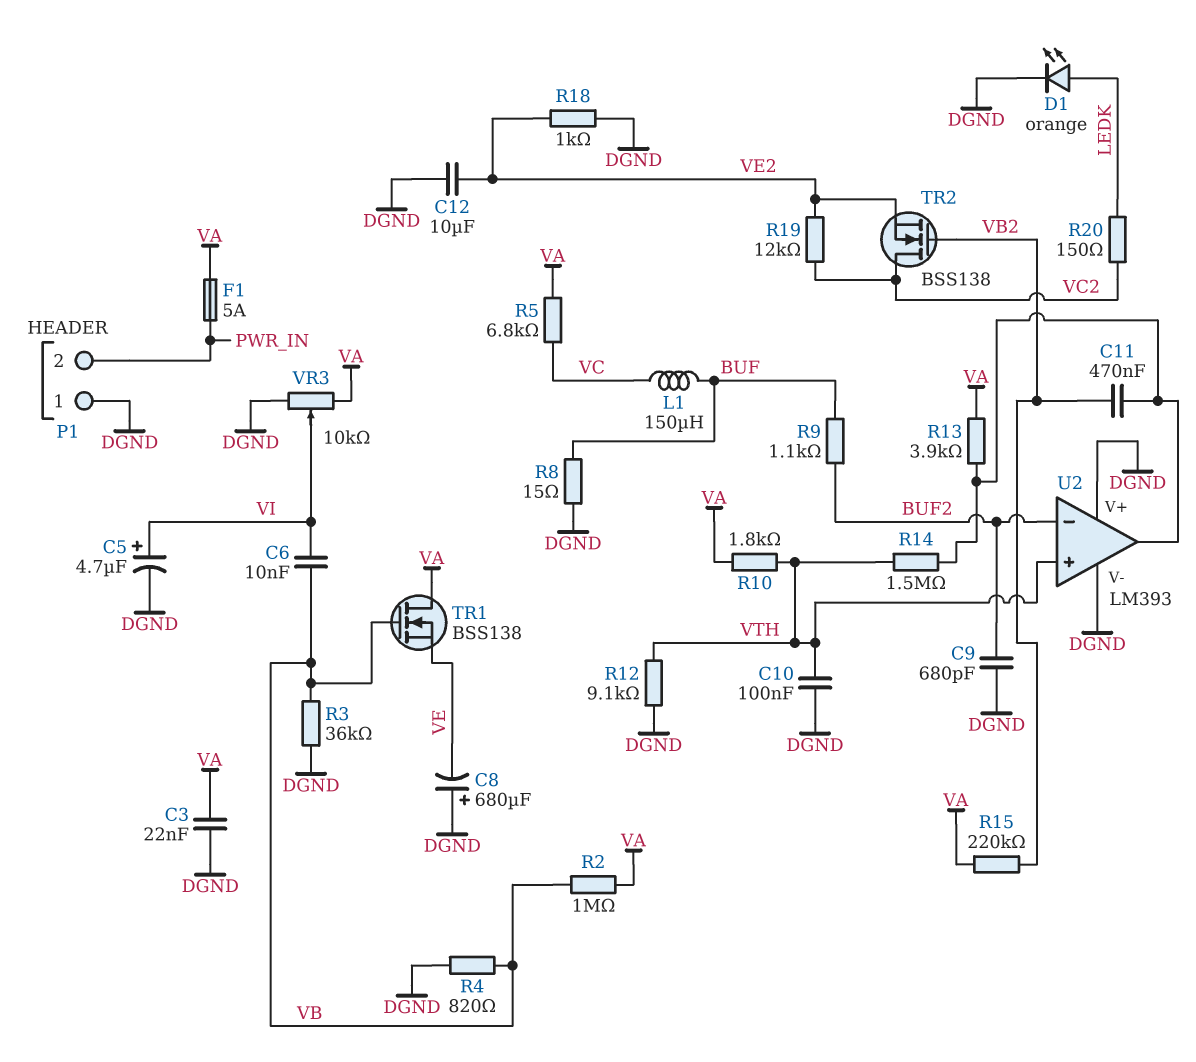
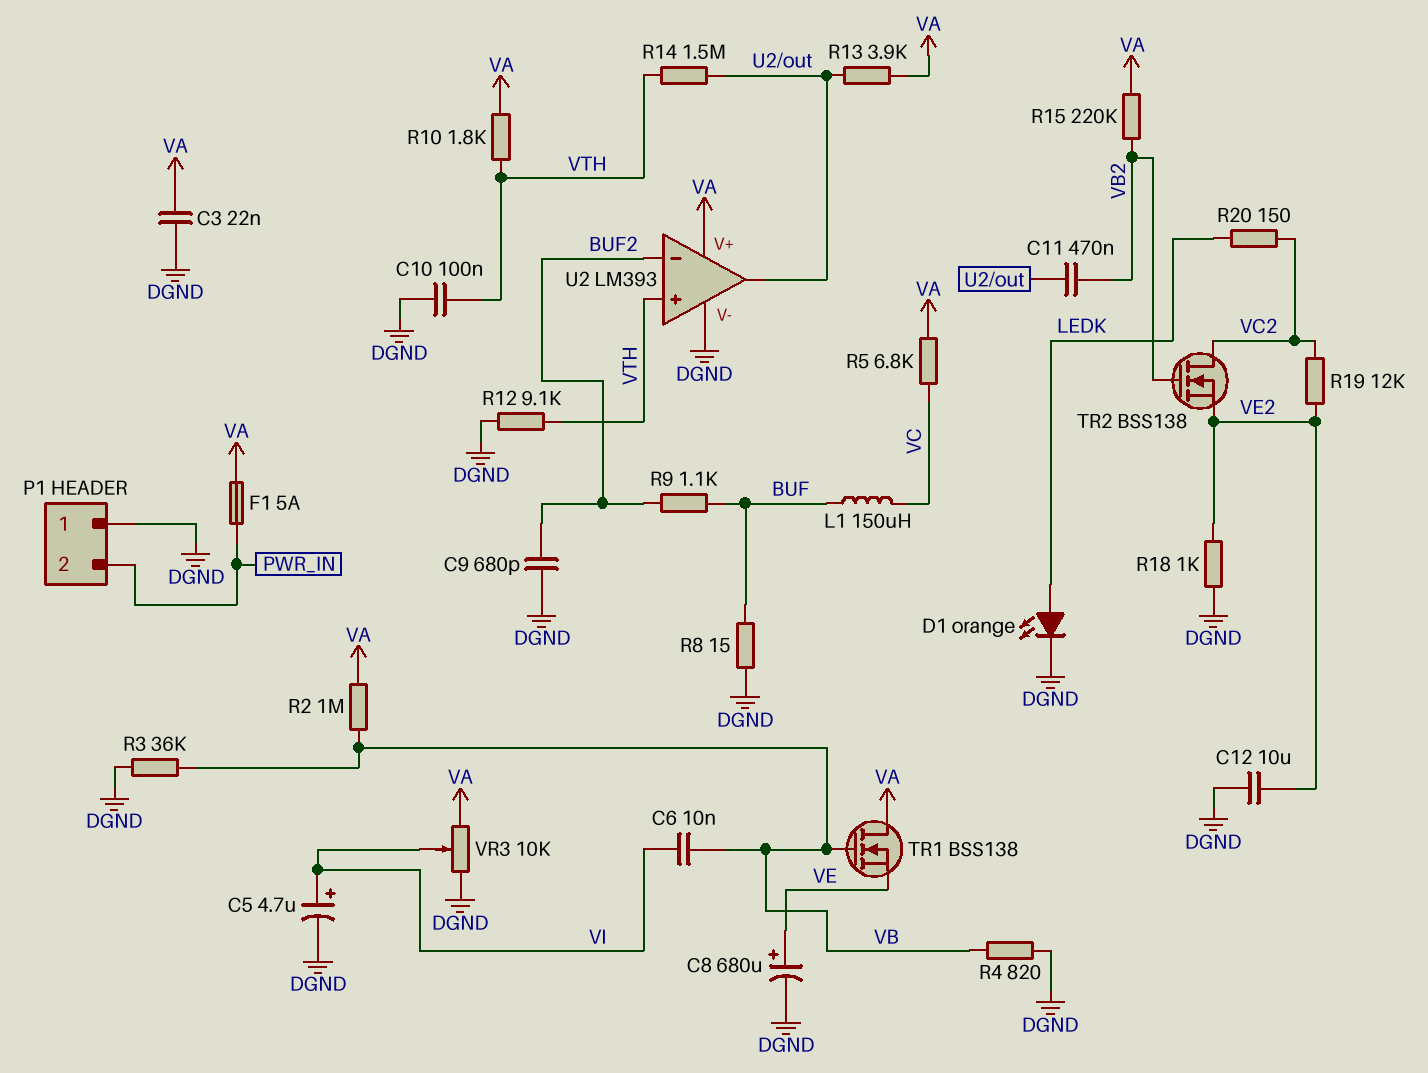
C8: 680uF (plus DGND, minus VE) -> 680uF (plus VE, minus DGND)
U2 pin V+: DGND -> VA

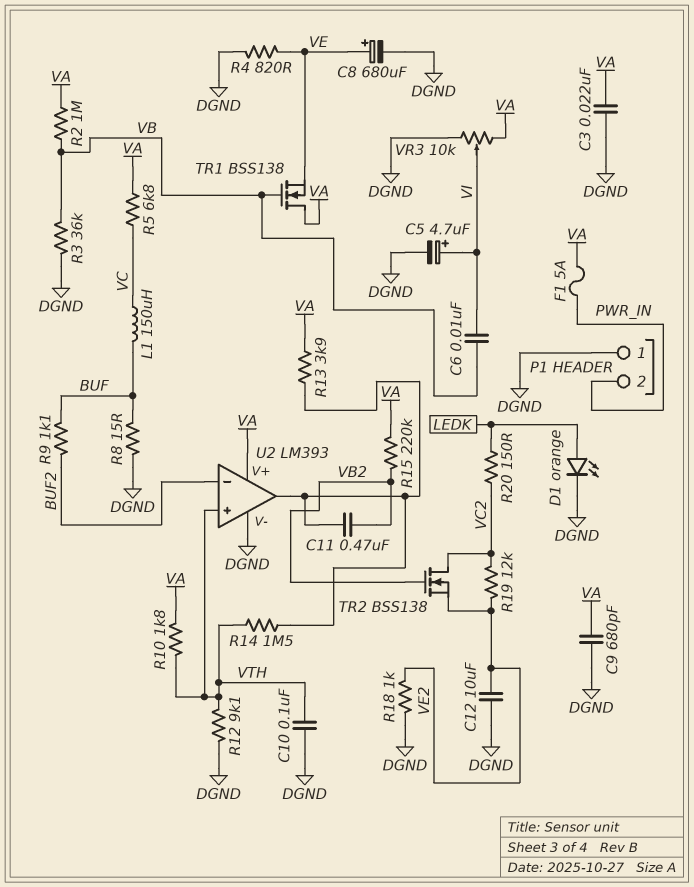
C9: 680pF (BUF2, DGND) -> 680pF (DGND, VA)
R4: 820 (DGND, VB) -> 820 (DGND, VE)

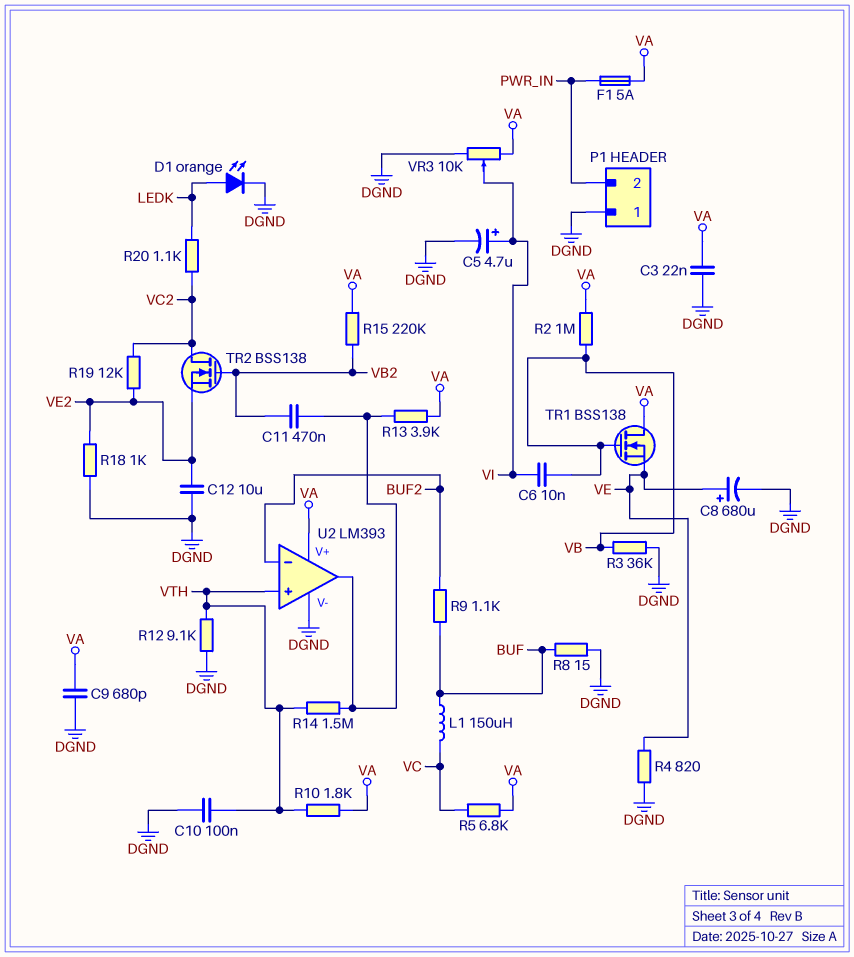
R20: 150 (LEDK, VC2) -> 1.1k (LEDK, VC2)

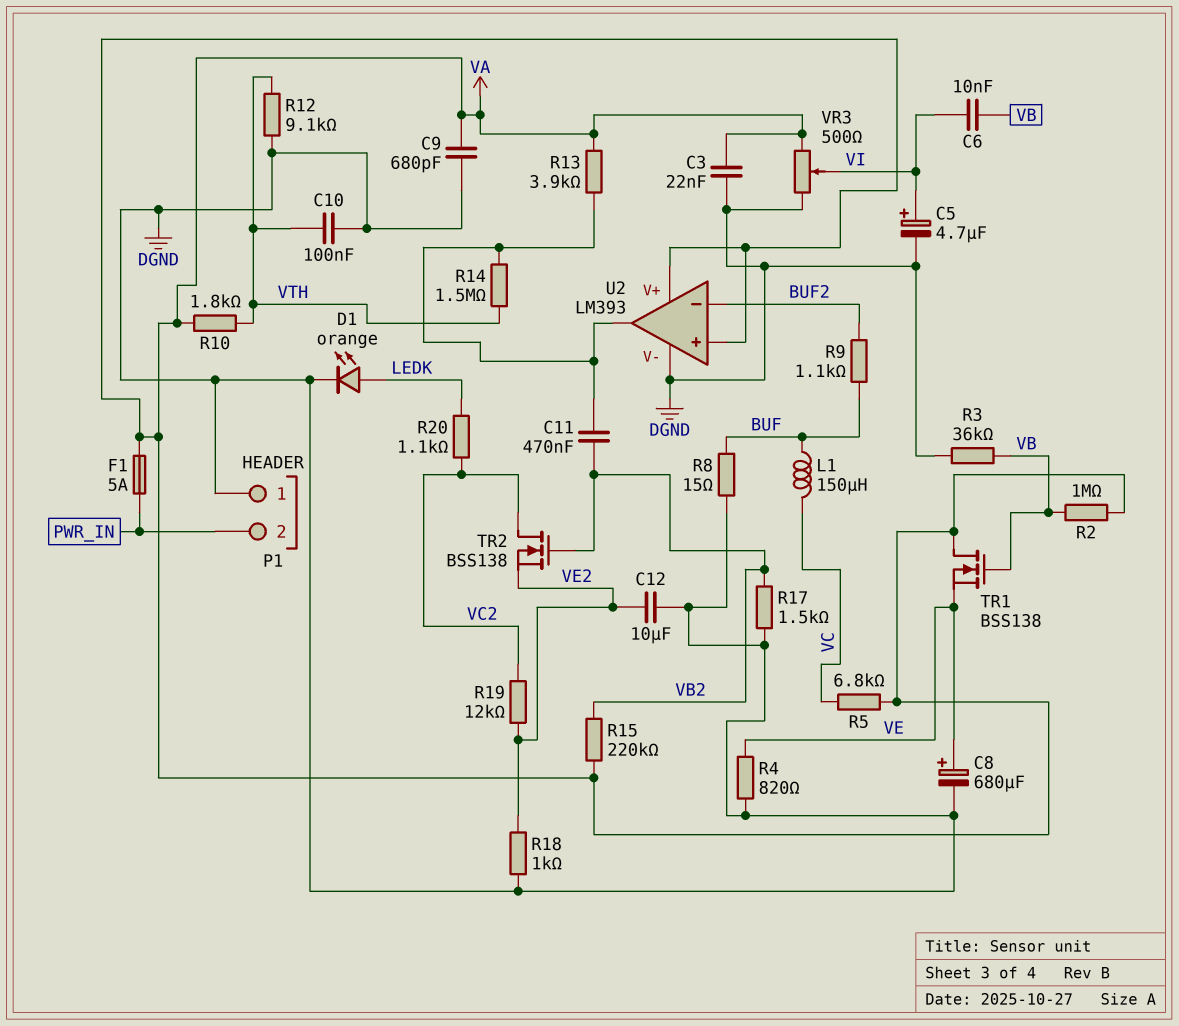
R17: none -> 1.5k (DGND, VB2)
U2 pin in+: VTH -> VA
VR3: 10k (DGND, VA, wiper VI) -> 500 (DGND, VA, wiper VI)

